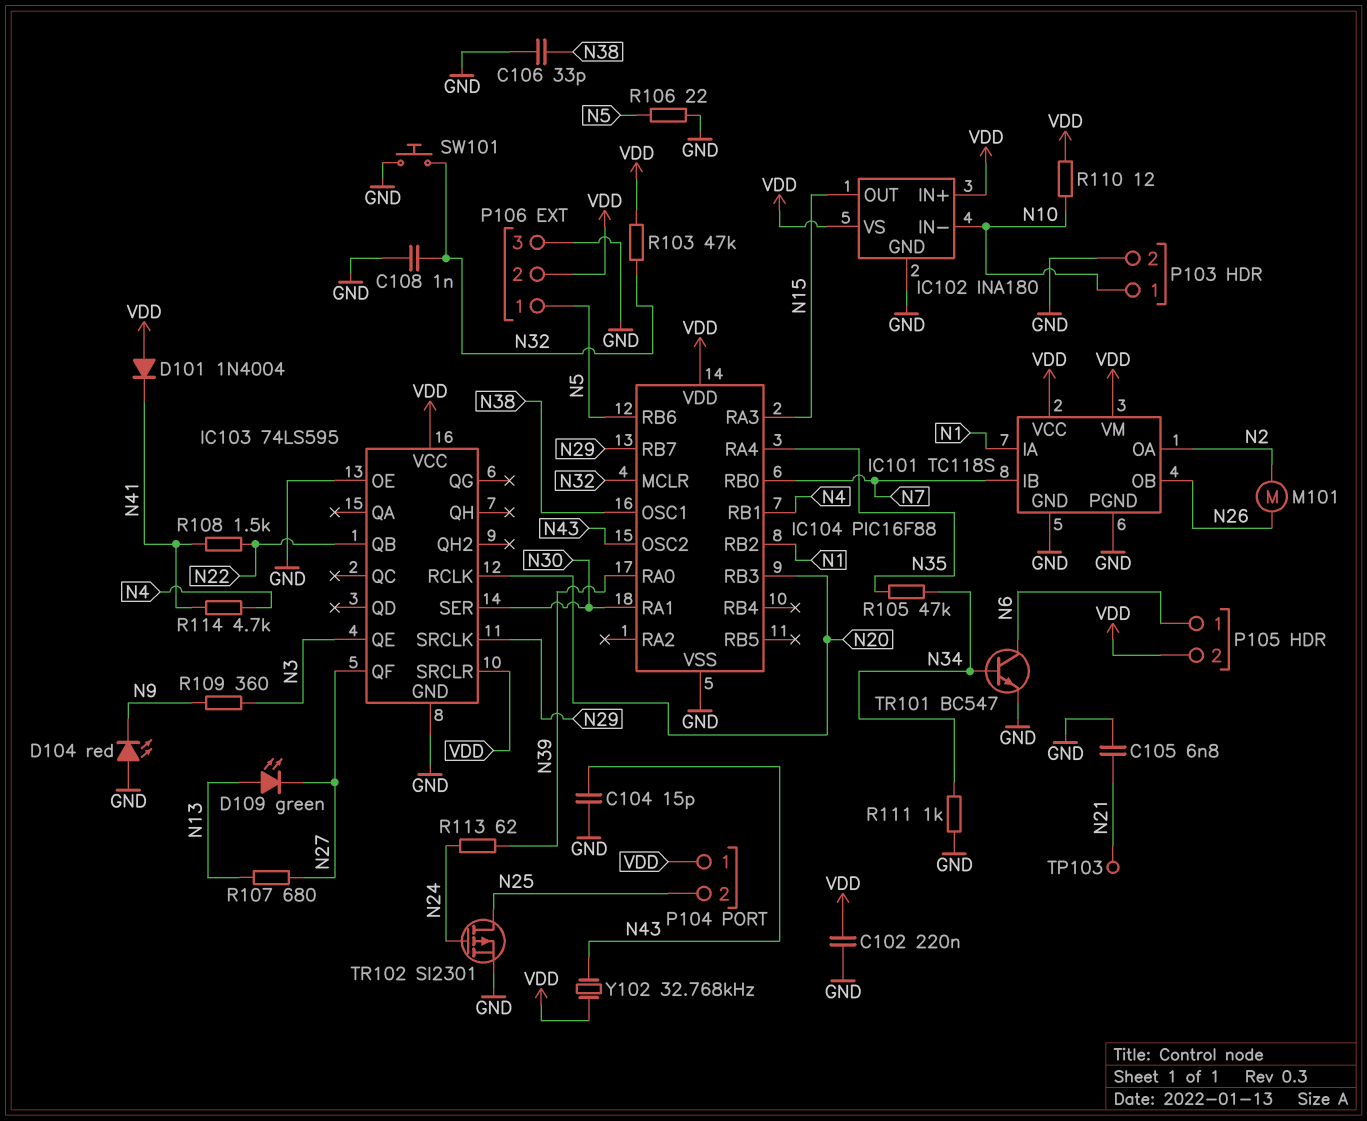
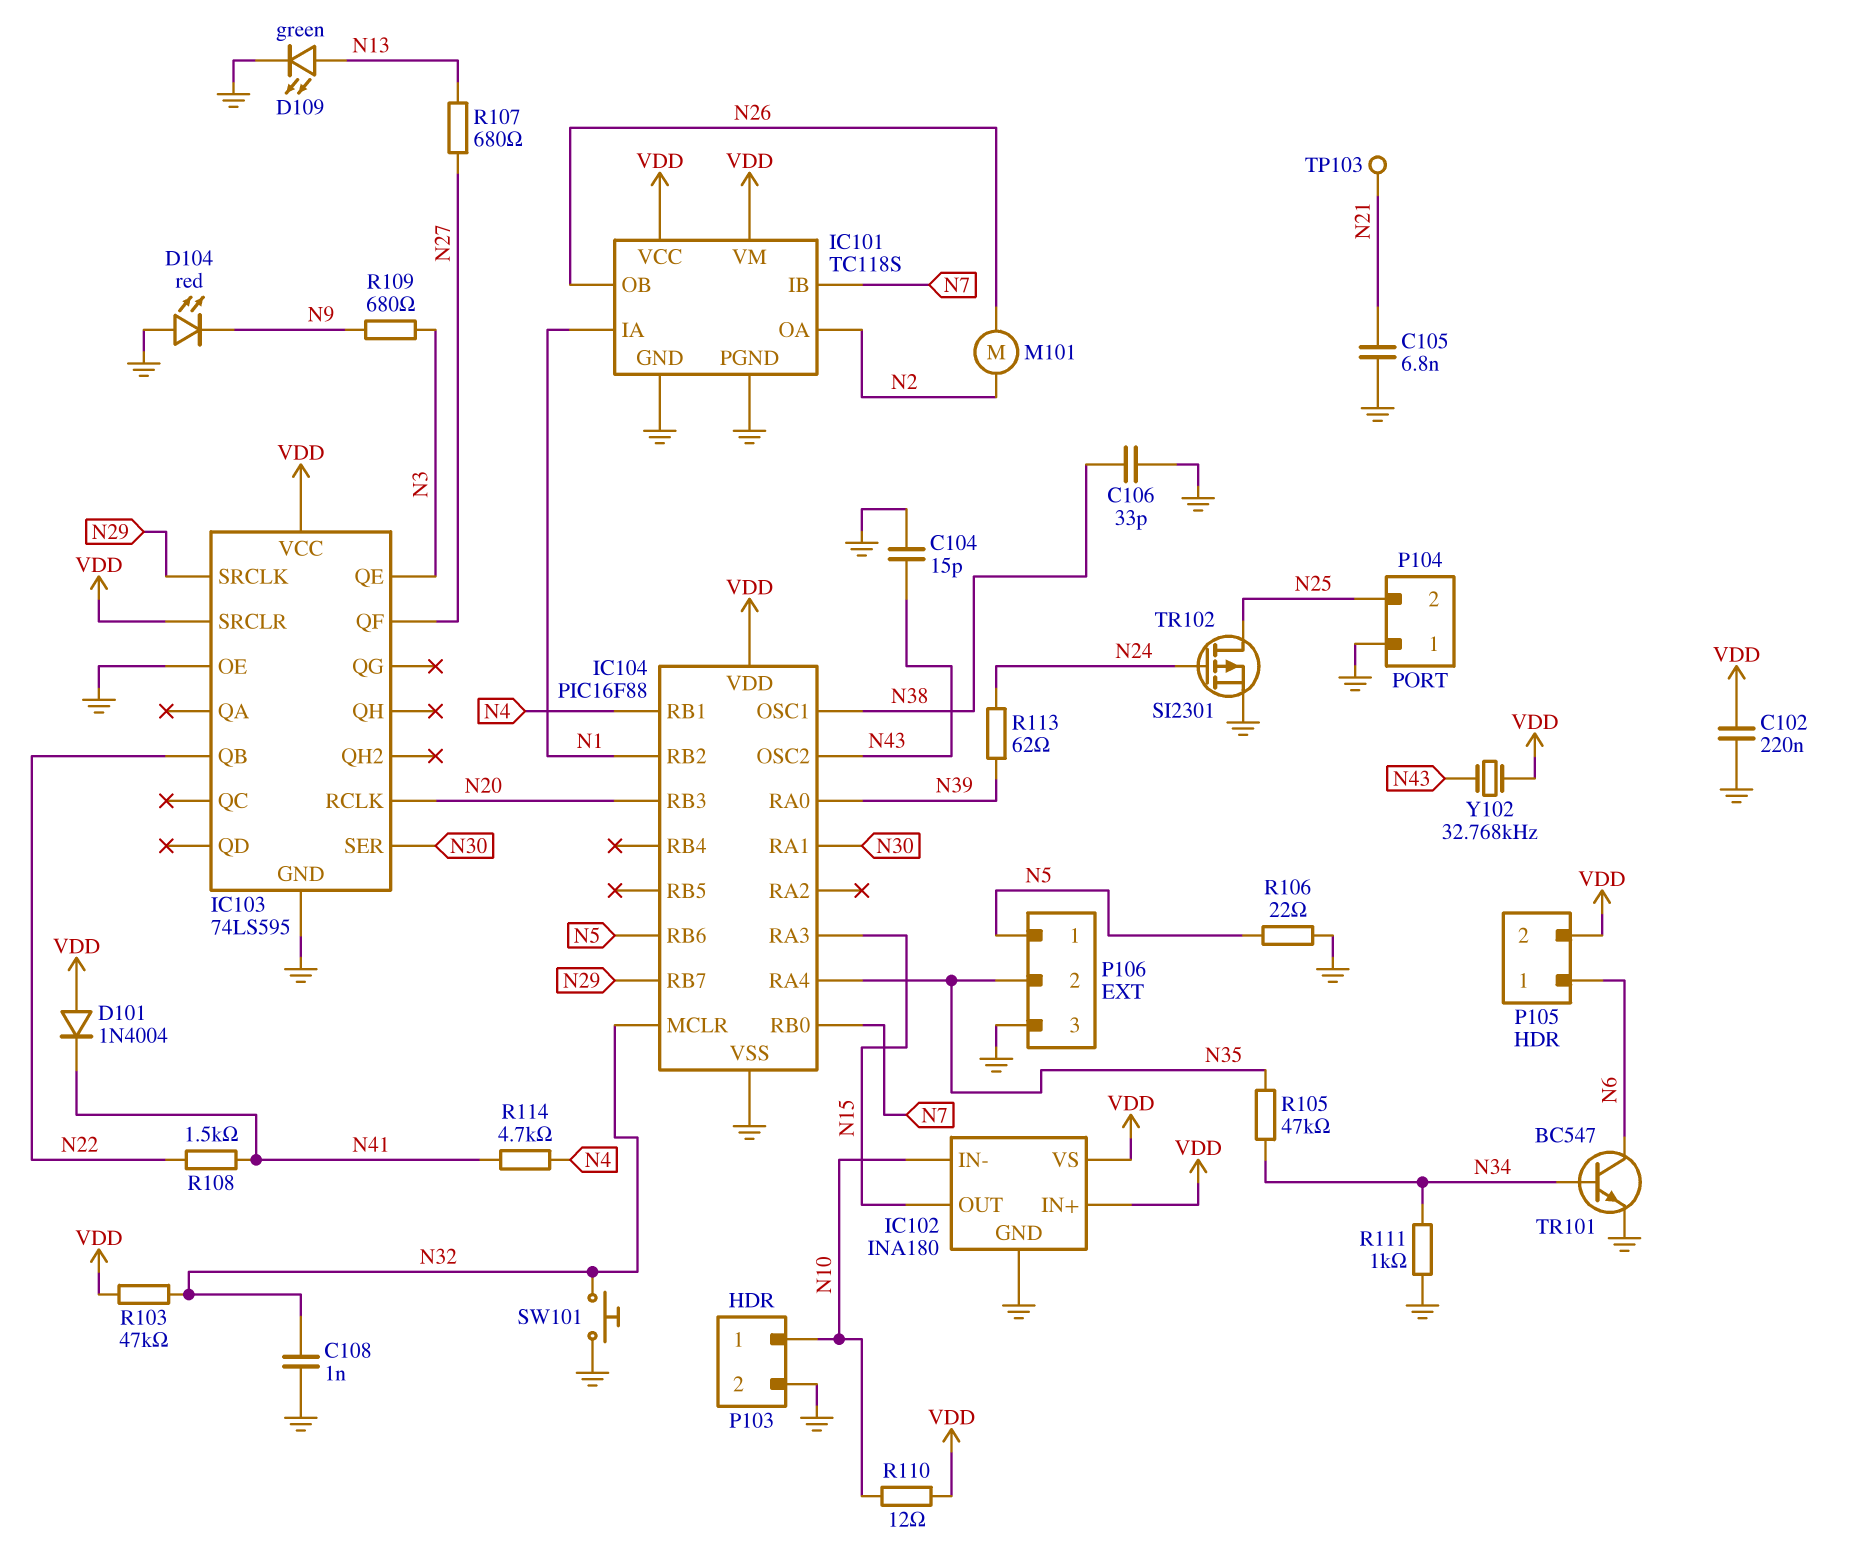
D109: LED green (A N13, K N27) -> LED green (A N13, K GND)
P104 pin 1: VDD -> GND
P106 pin 2: VDD -> N35
R109: 360 (N3, N9) -> 680 (N3, N9)

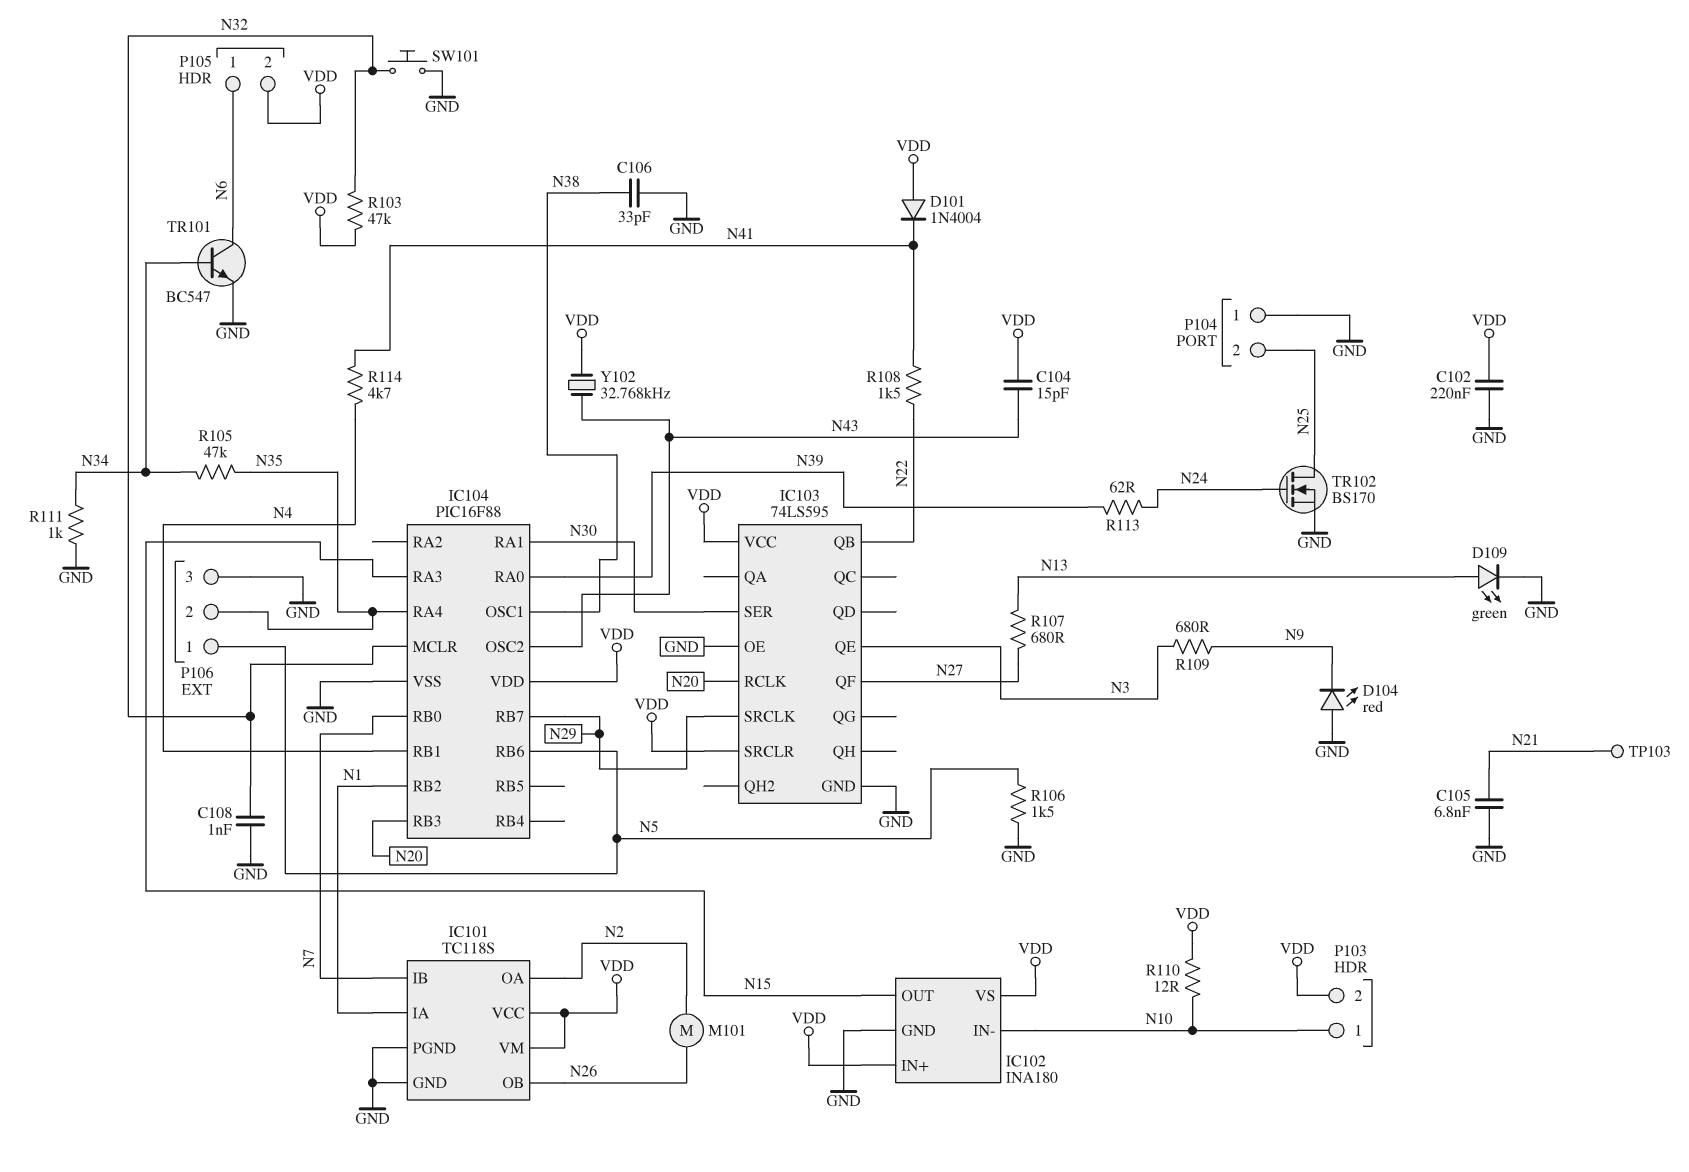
C104: 15pF (GND, N43) -> 15pF (N43, VDD)
P103 pin 2: GND -> VDD
R106: 22 (GND, N5) -> 1.5k (GND, N5)
TR102: PMOS SI2301 (G N24, D N25, S GND) -> NMOS BS170 (G N24, D N25, S GND)

